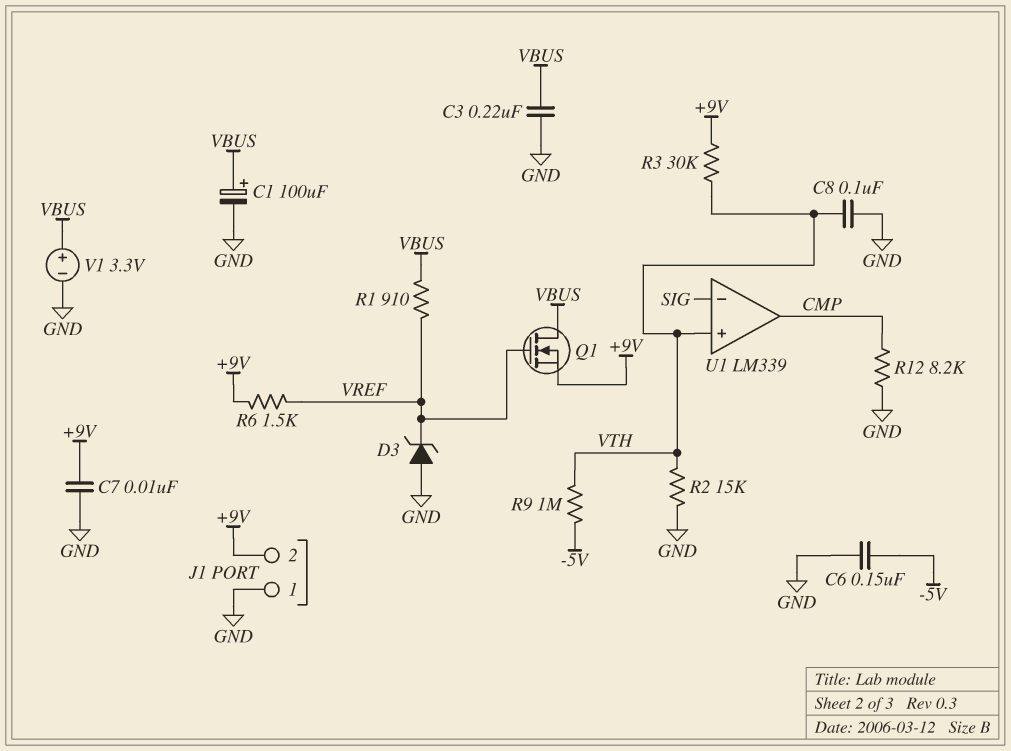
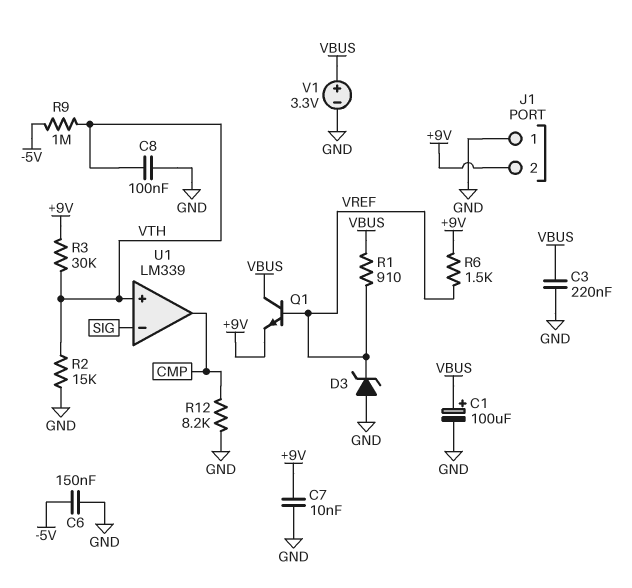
Q1: NMOS (G VREF, D VBUS, S +9V) -> NPN (B VREF, C VBUS, E +9V)

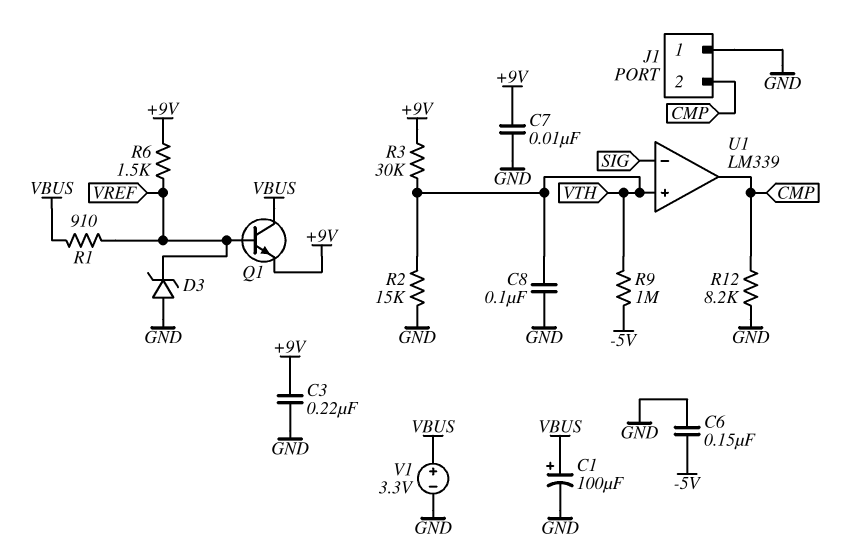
C3: 220nF (GND, VBUS) -> 220nF (+9V, GND)
J1 pin 2: +9V -> CMP

